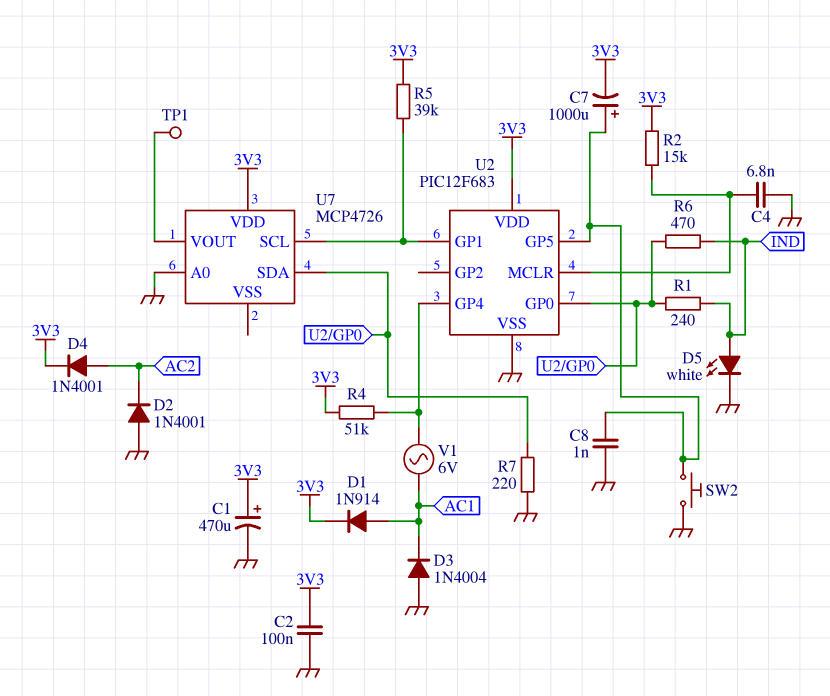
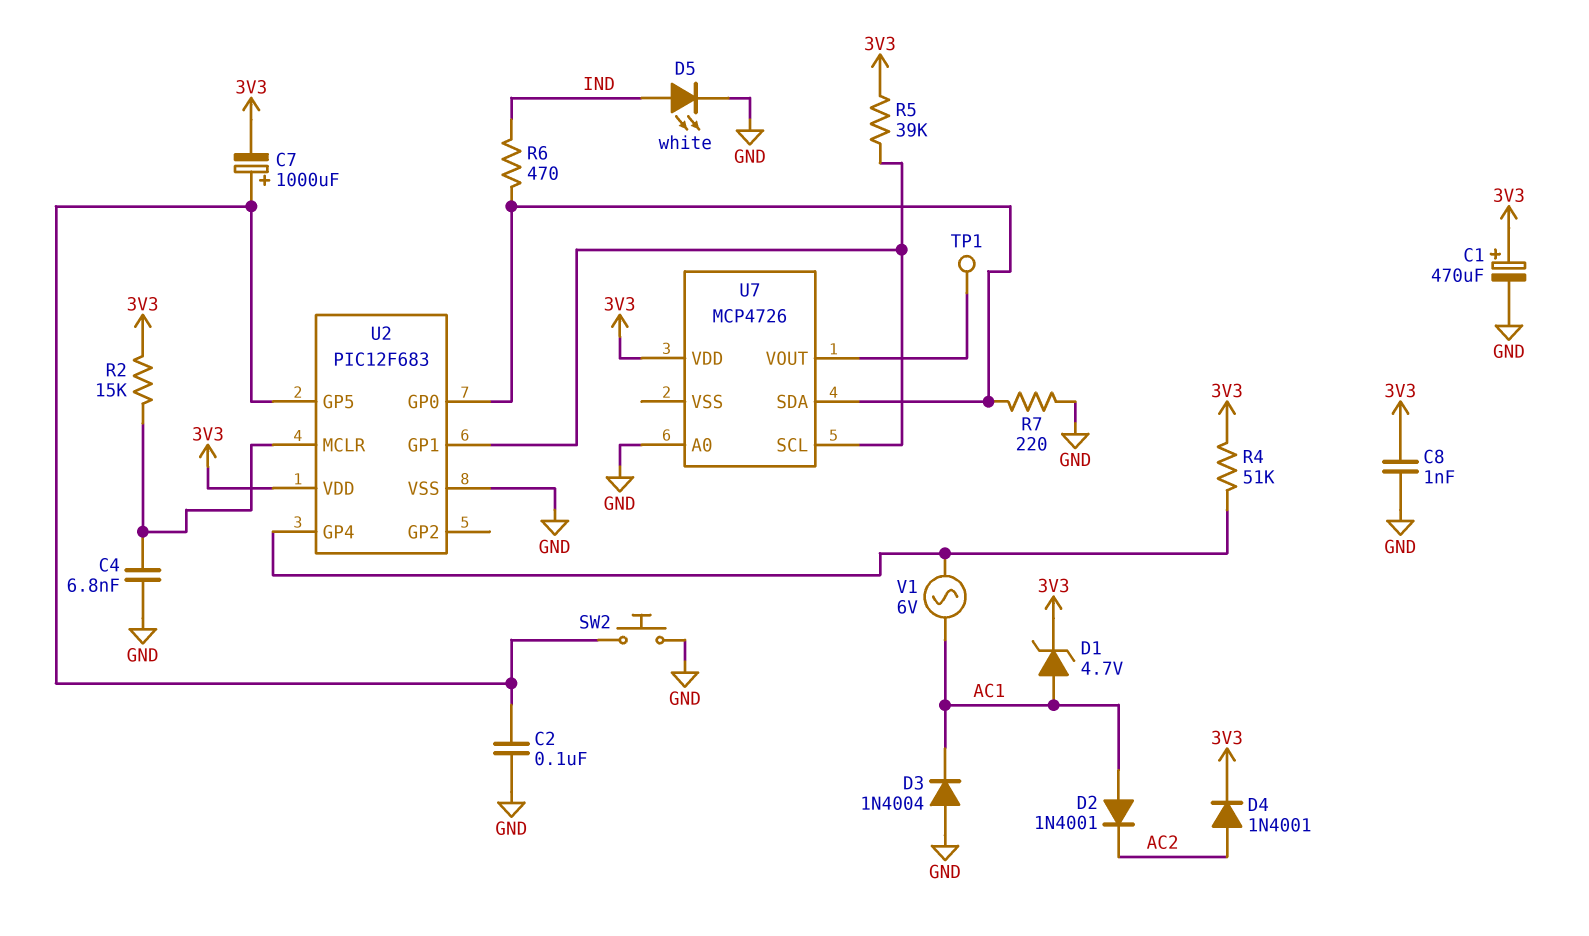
C2: 100nF (3V3, GND) -> 100nF (GND, U2/GP5)
C8: 1nF (GND, U2/GP5) -> 1nF (3V3, GND)
D1: diode 1N914 (A AC1, K 3V3) -> zener 4.7V (A AC1, K 3V3)
D2: diode 1N4001 (A GND, K AC2) -> diode 1N4001 (A AC1, K AC2)
R1: 240 (IND, U2/GP0) -> none

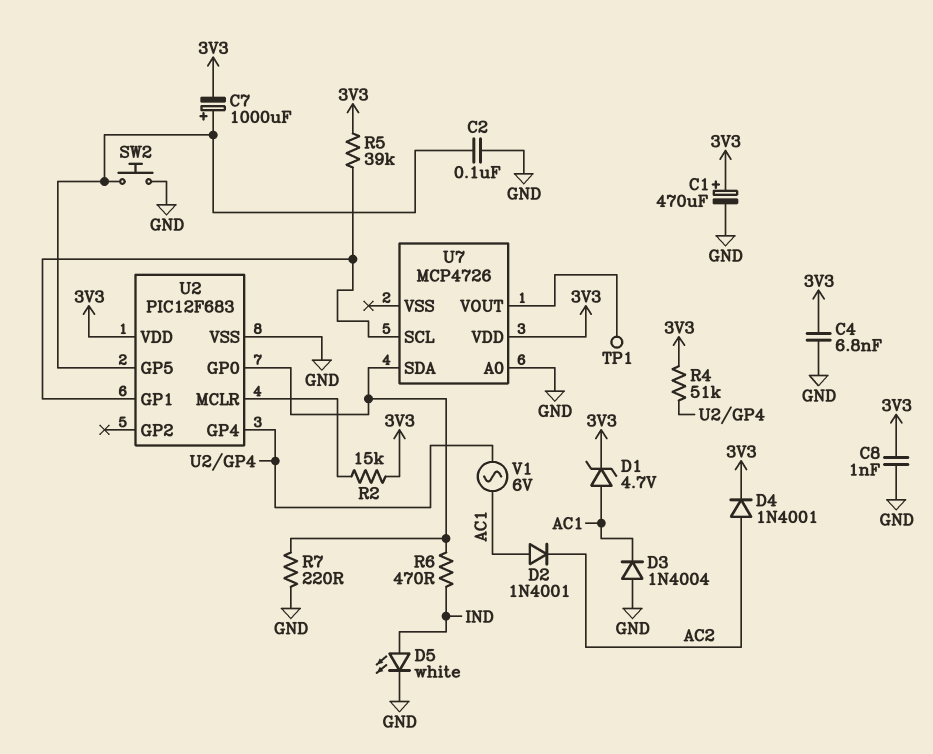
C4: 6.8nF (GND, U2/MCLR) -> 6.8nF (3V3, GND)

